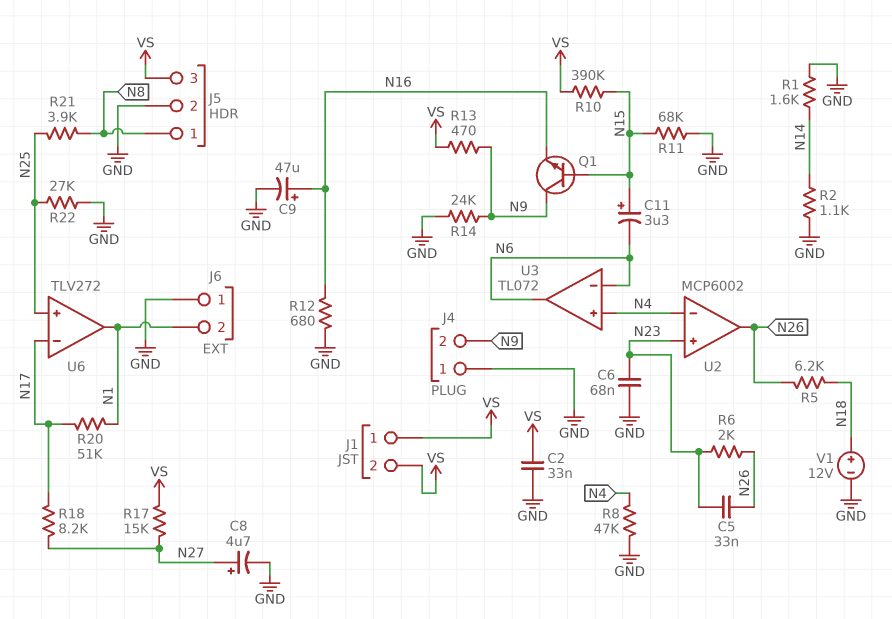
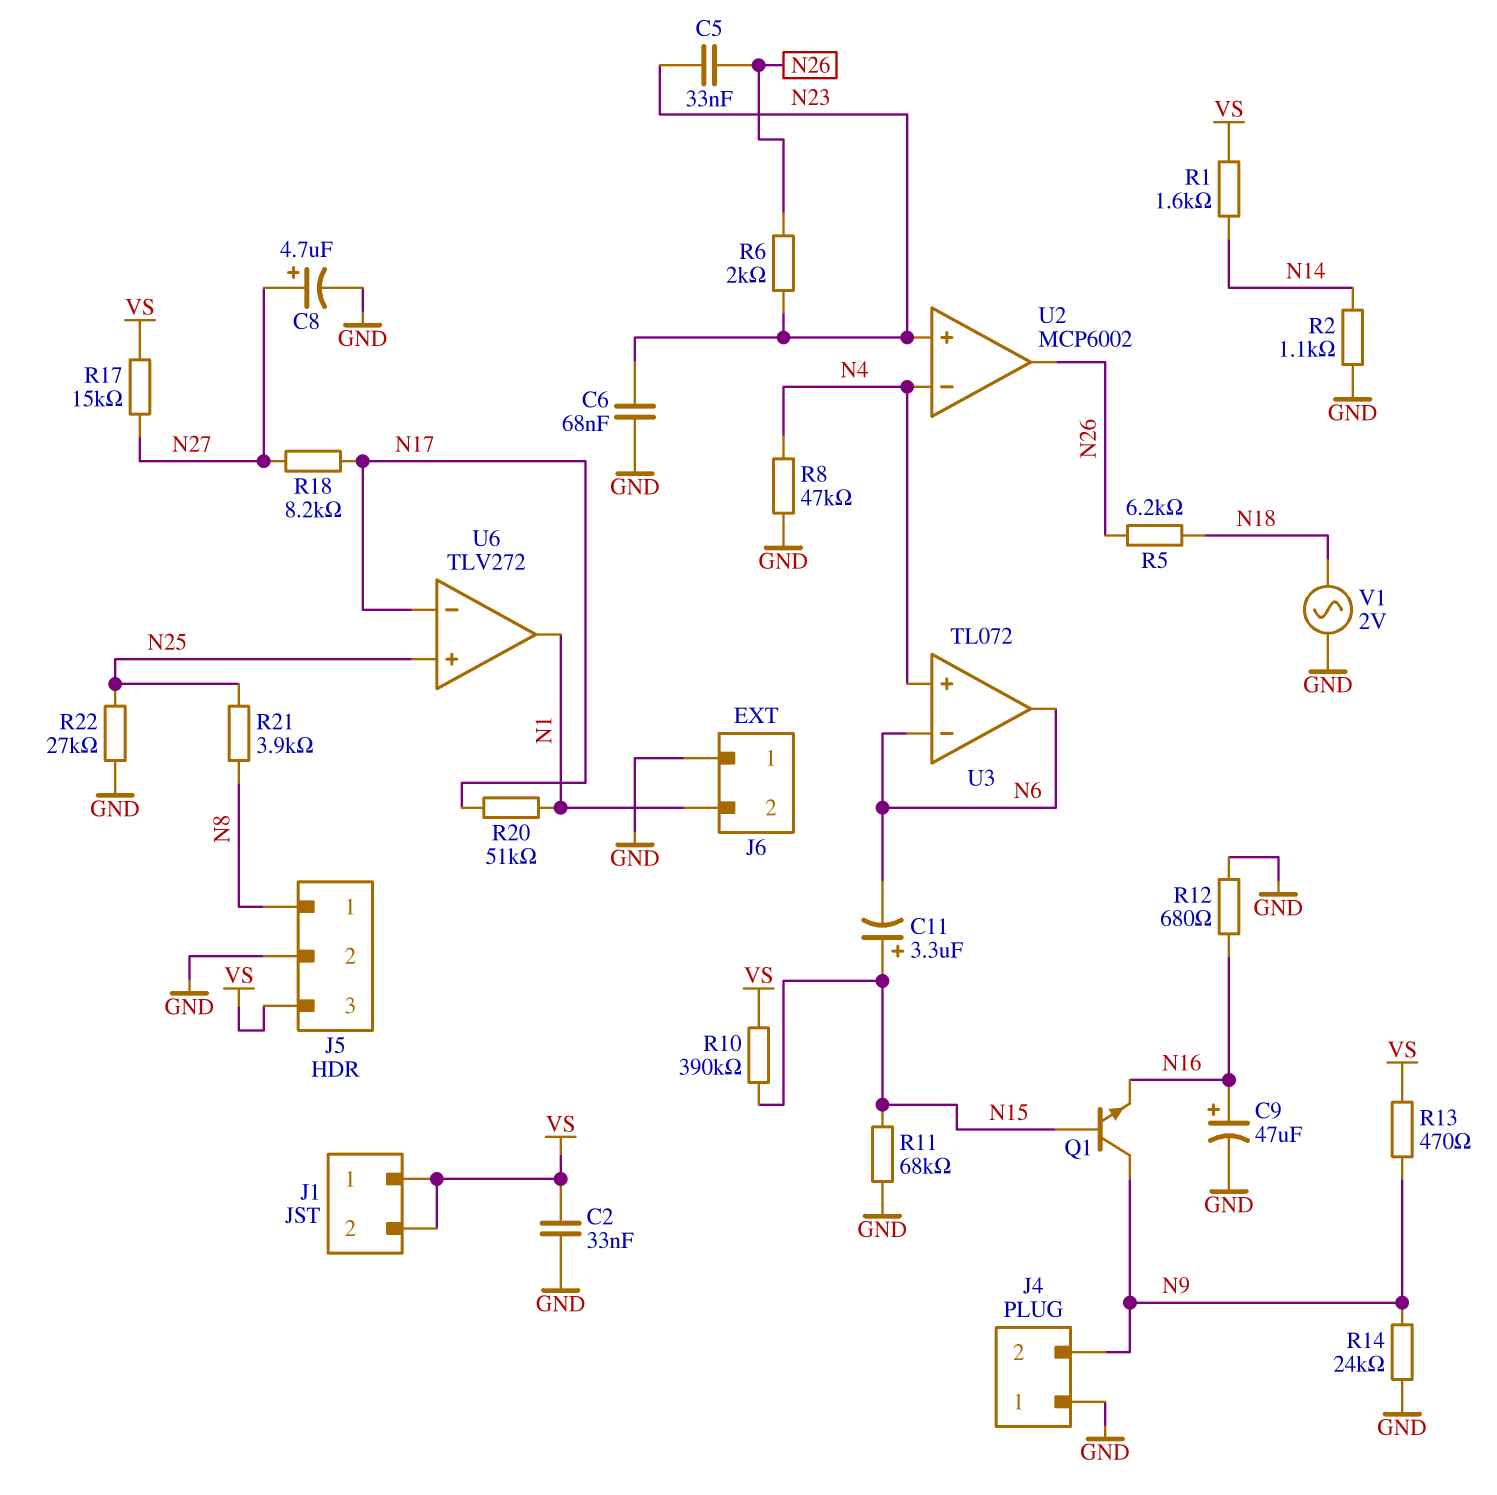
R1: 1.6k (GND, N14) -> 1.6k (N14, VS)
V1: 12V (plus N18, minus GND) -> AC 2V (GND, N18)

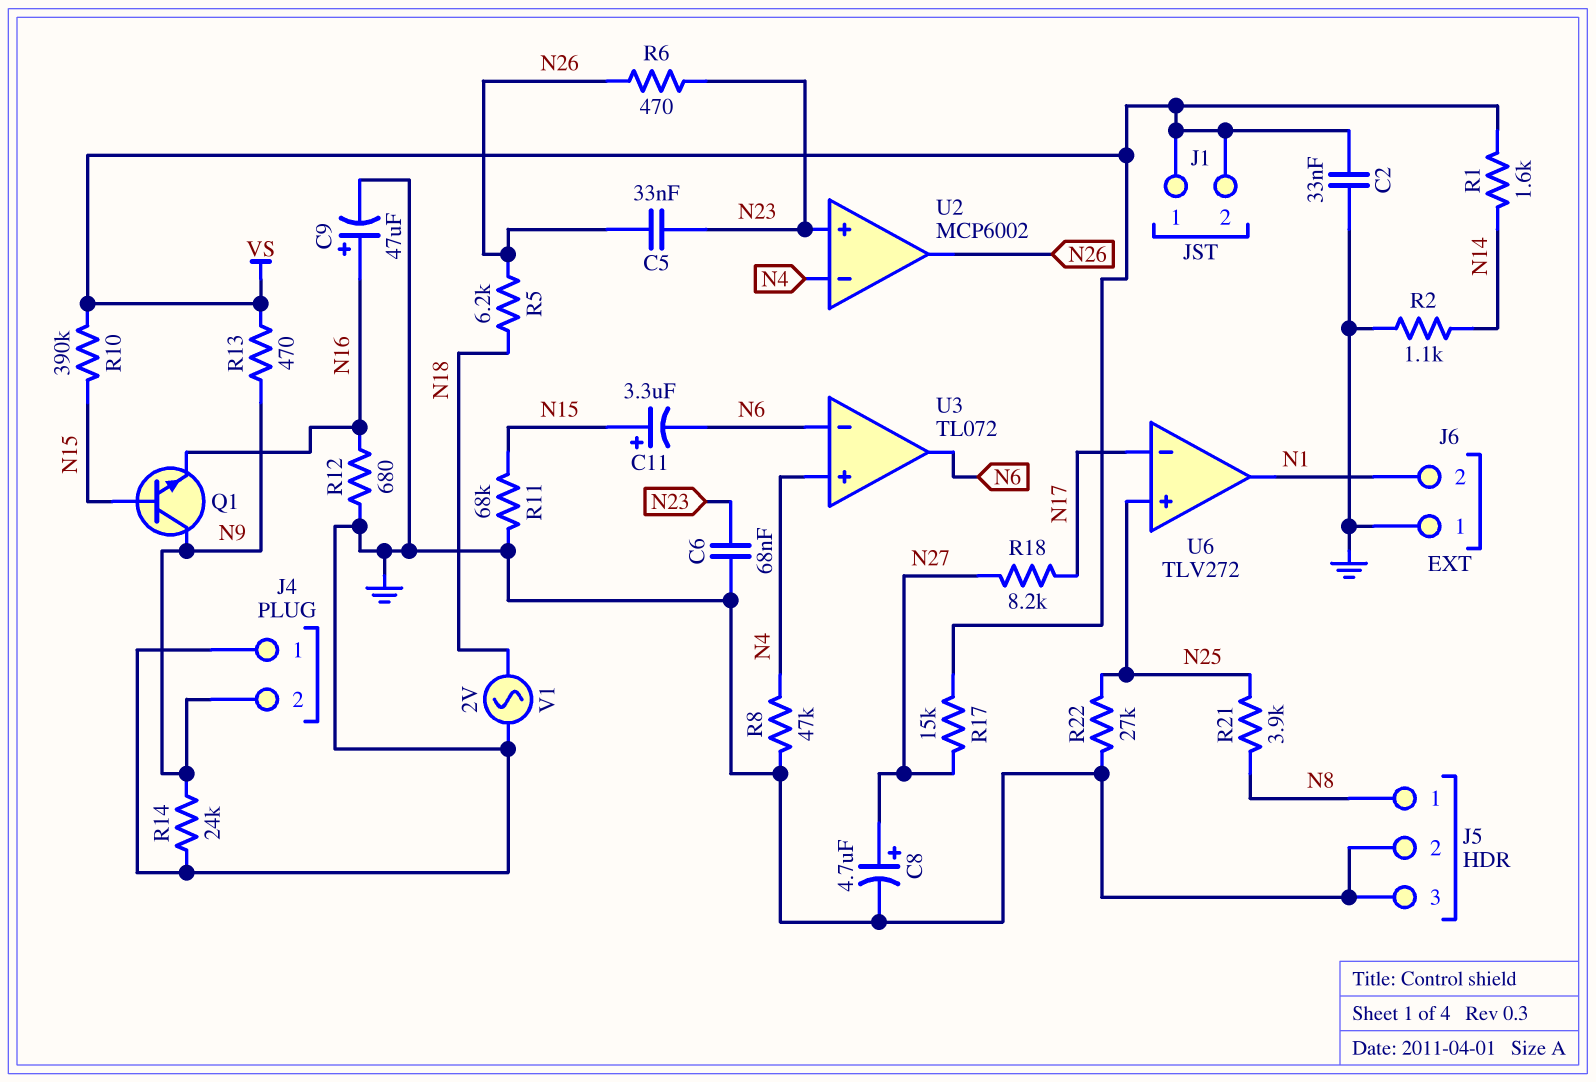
J5 pin 3: VS -> GND
R6: 2k (N23, N26) -> 470 (N23, N26)
R20: 51k (N1, N17) -> none

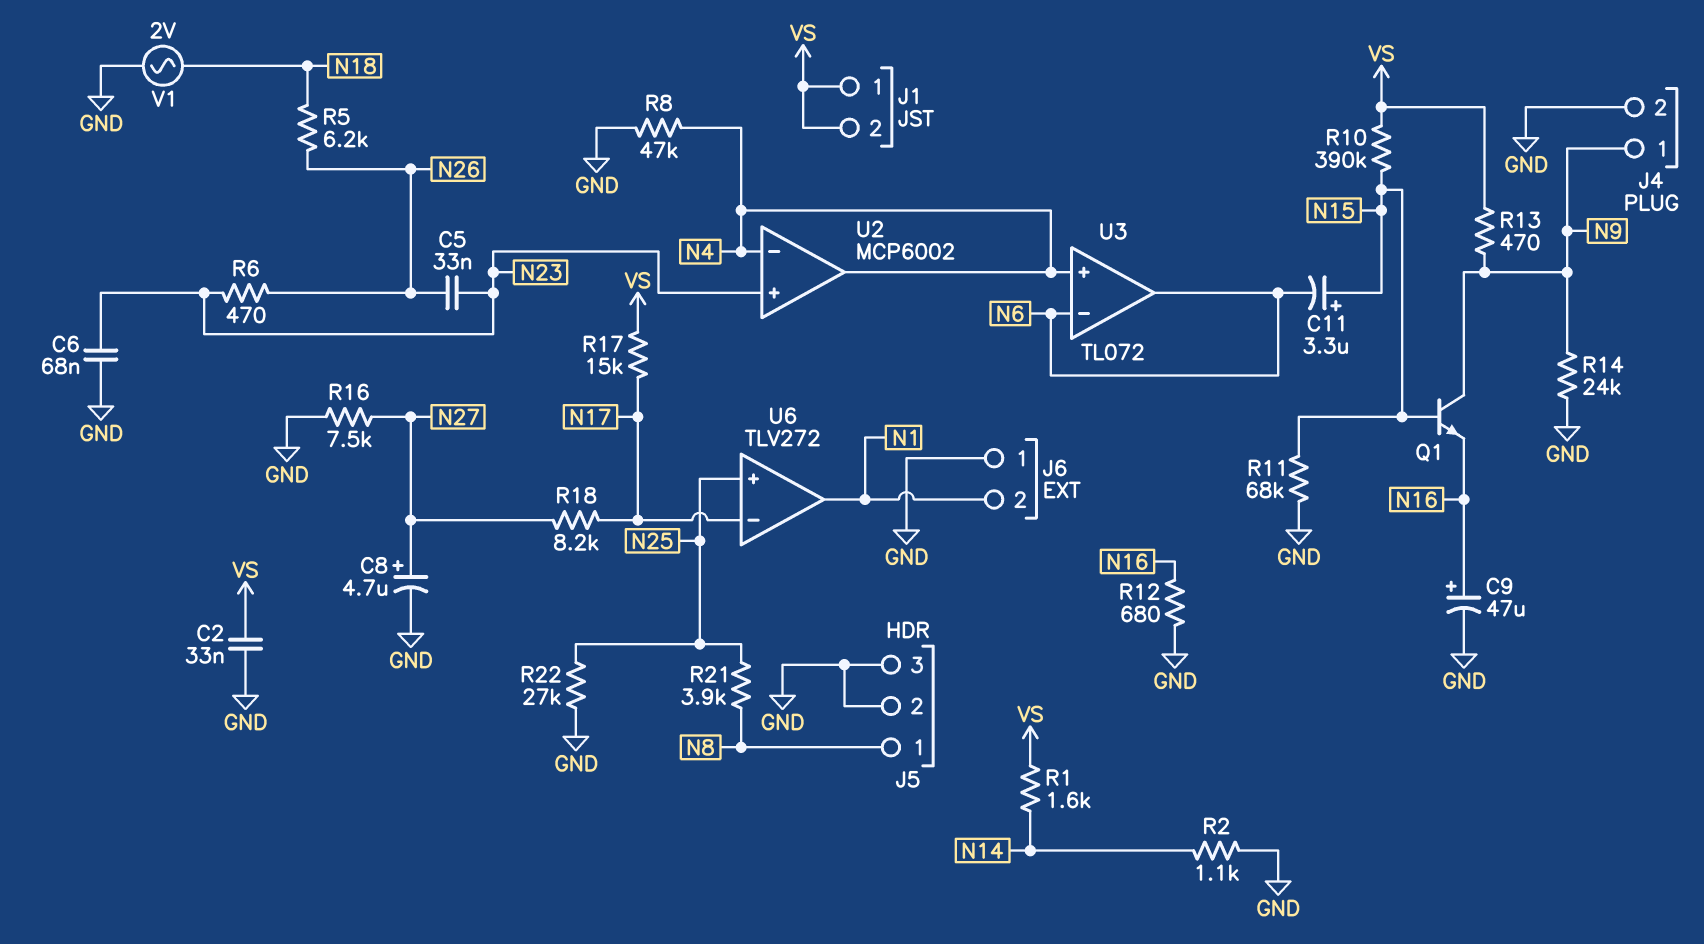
J4 pin 1: GND -> N9
J4 pin 2: N9 -> GND
R16: none -> 7.5k (GND, N27)
R17: 15k (N27, VS) -> 15k (N17, VS)
U2 pin out: N26 -> N4

